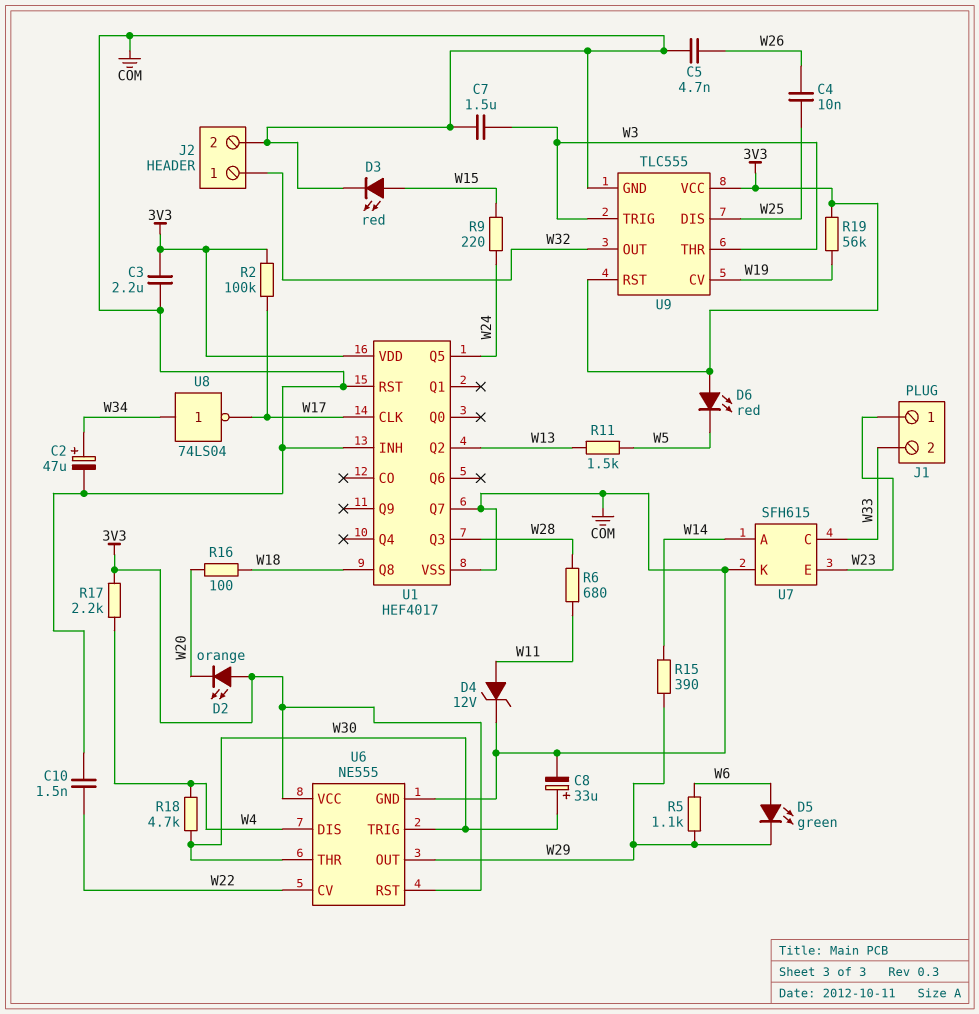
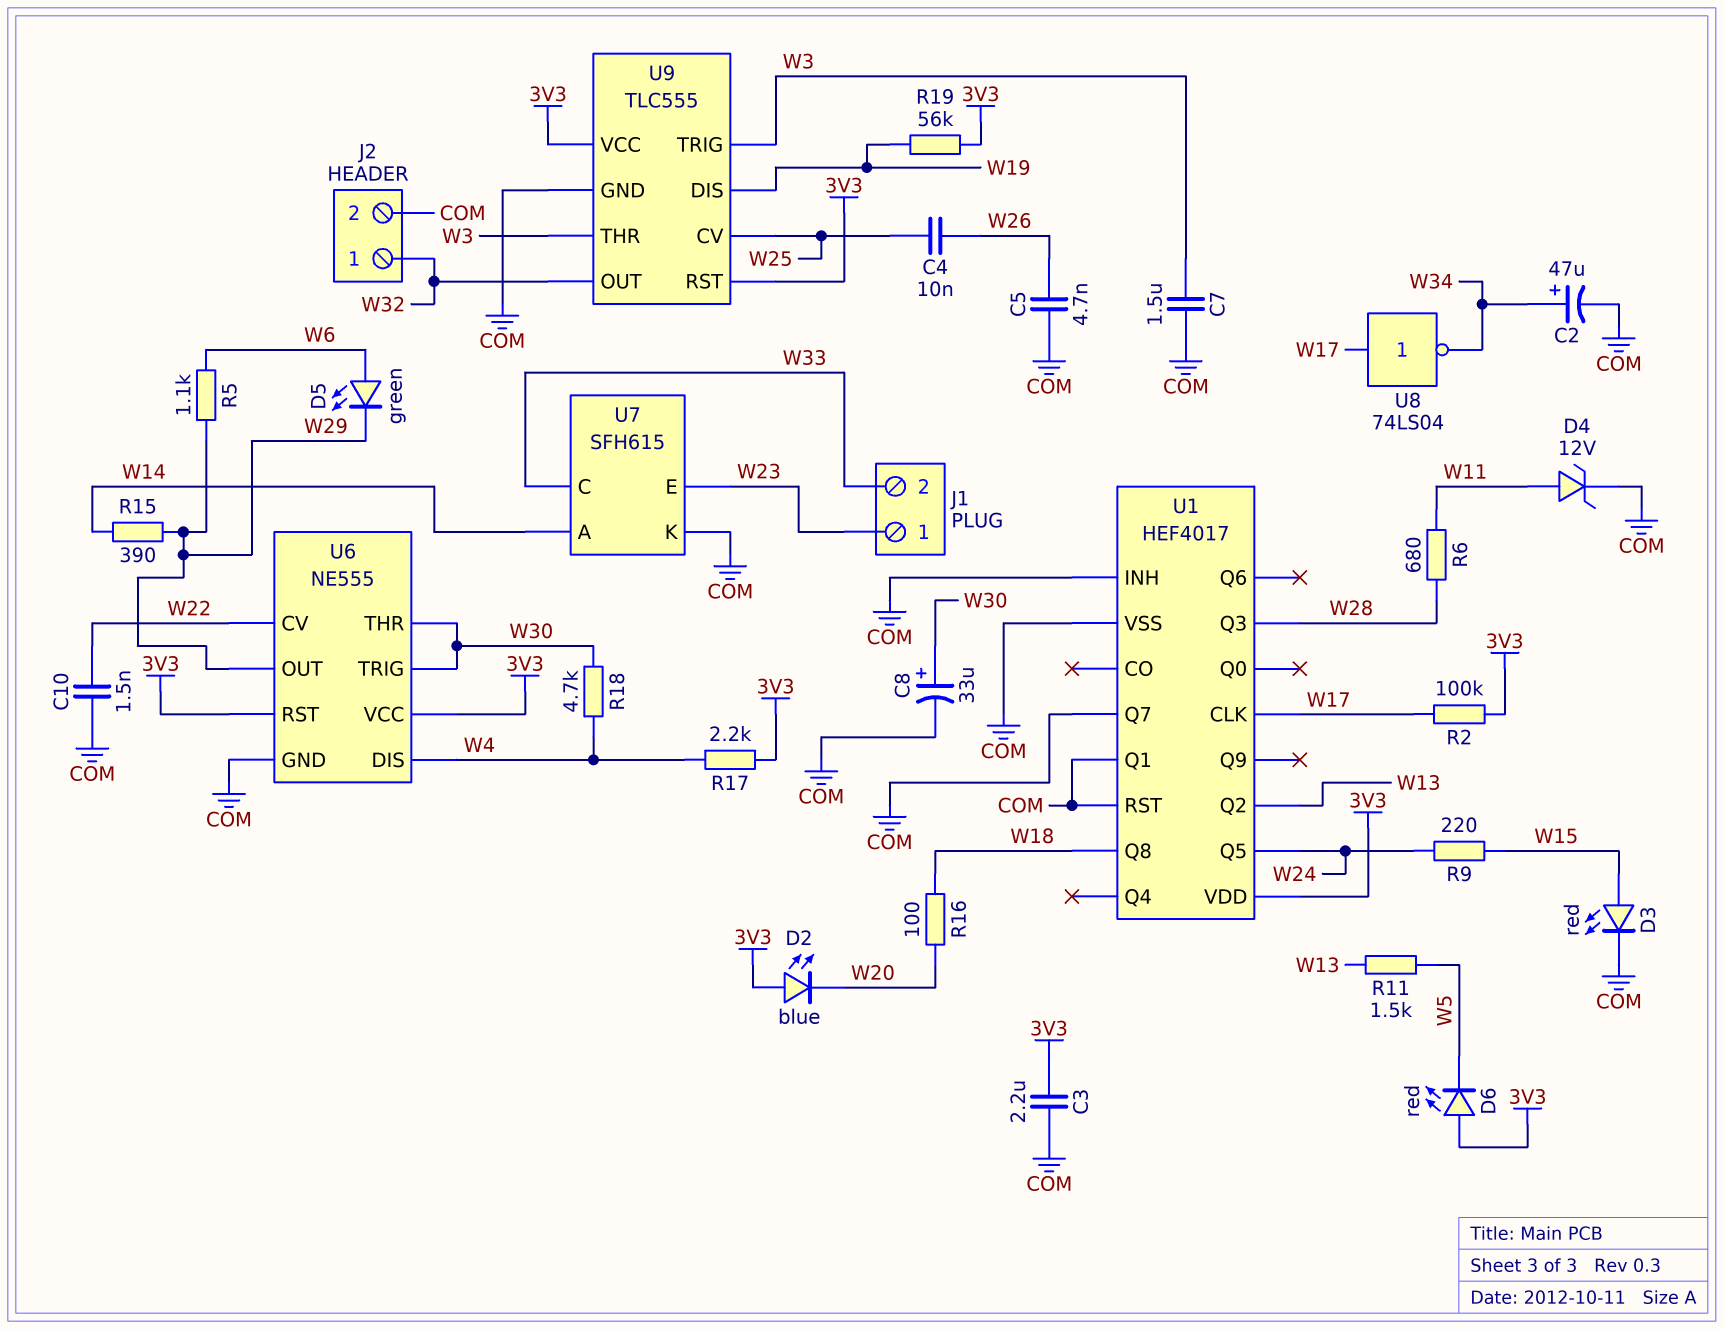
D2: LED orange (A 3V3, K W20) -> LED blue (A 3V3, K W20)
U1 pin Q1: none -> COM
U8: NOT 74LS04 (in W34, out W17) -> NOT 74LS04 (in W17, out W34)
U9 pin CV: W19 -> W25
U9 pin DIS: W25 -> W19

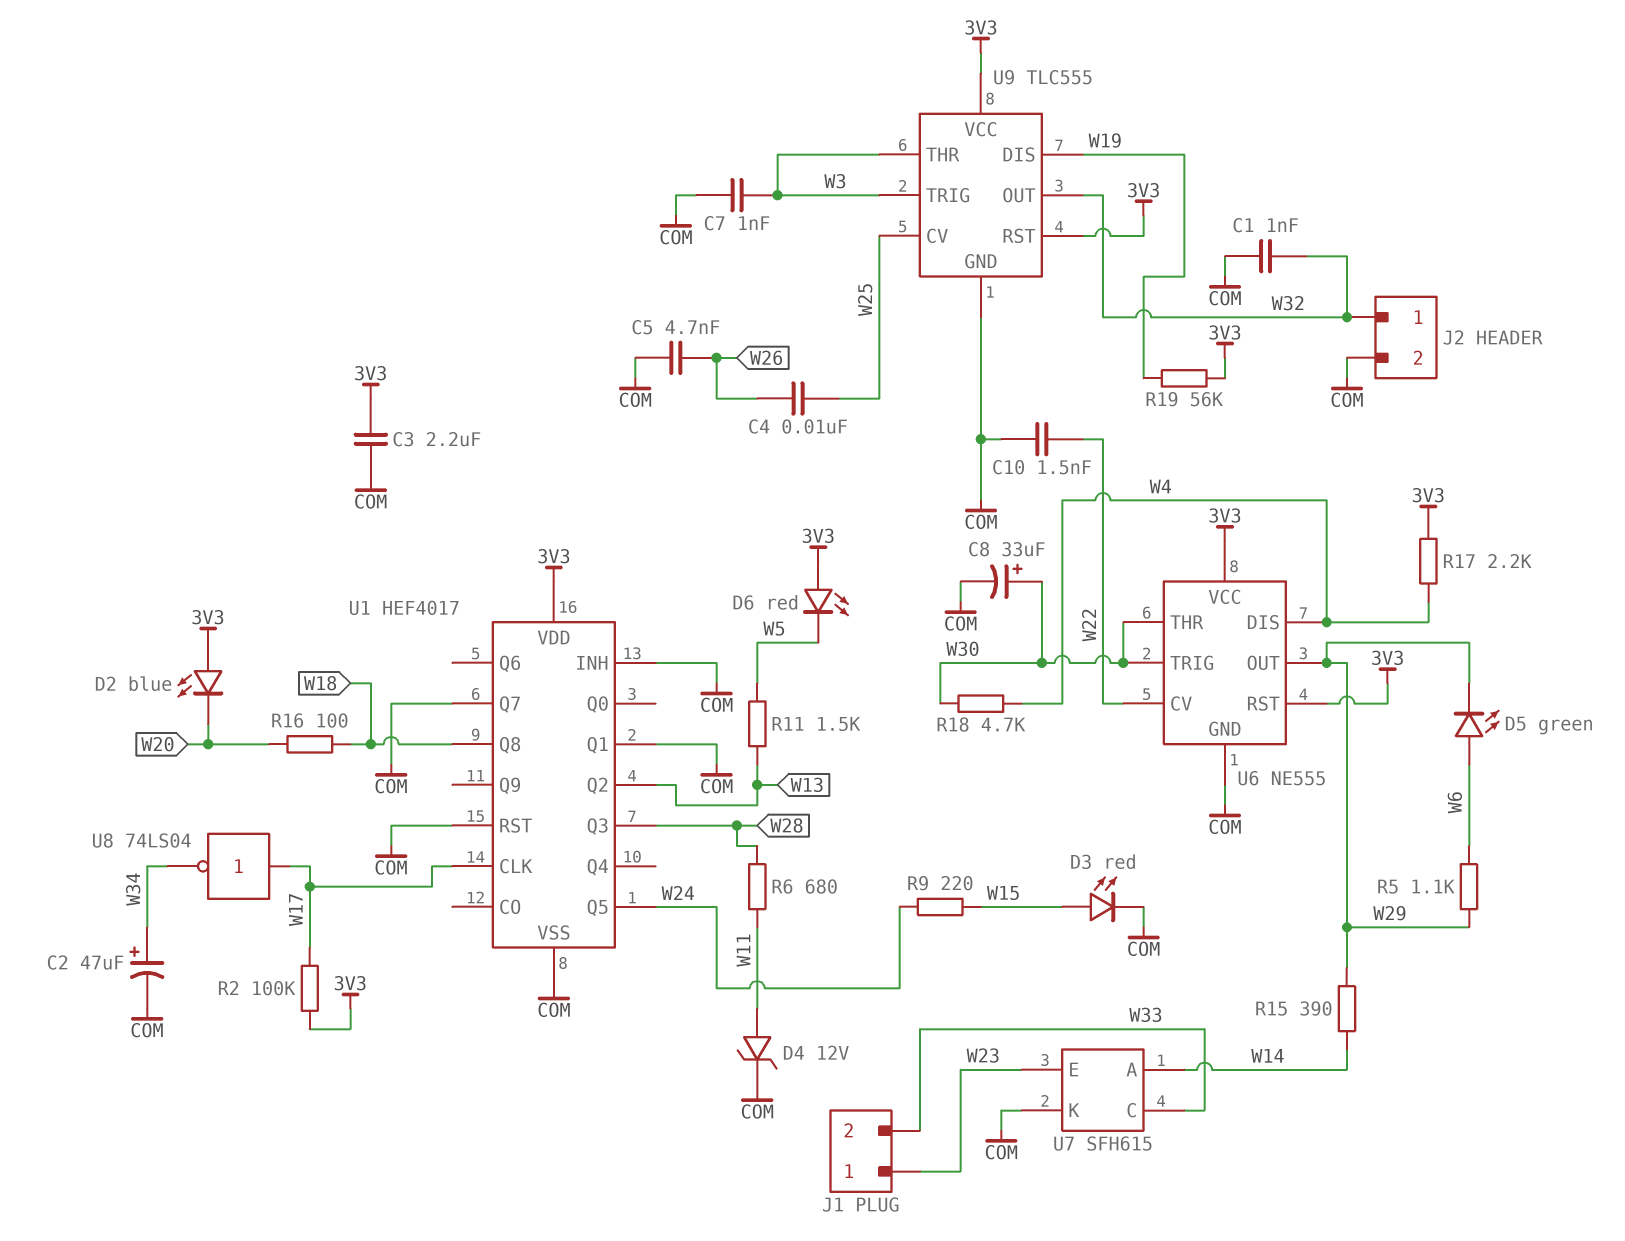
C1: none -> 1nF (COM, W32)
C7: 1.5uF (COM, W3) -> 1nF (COM, W3)

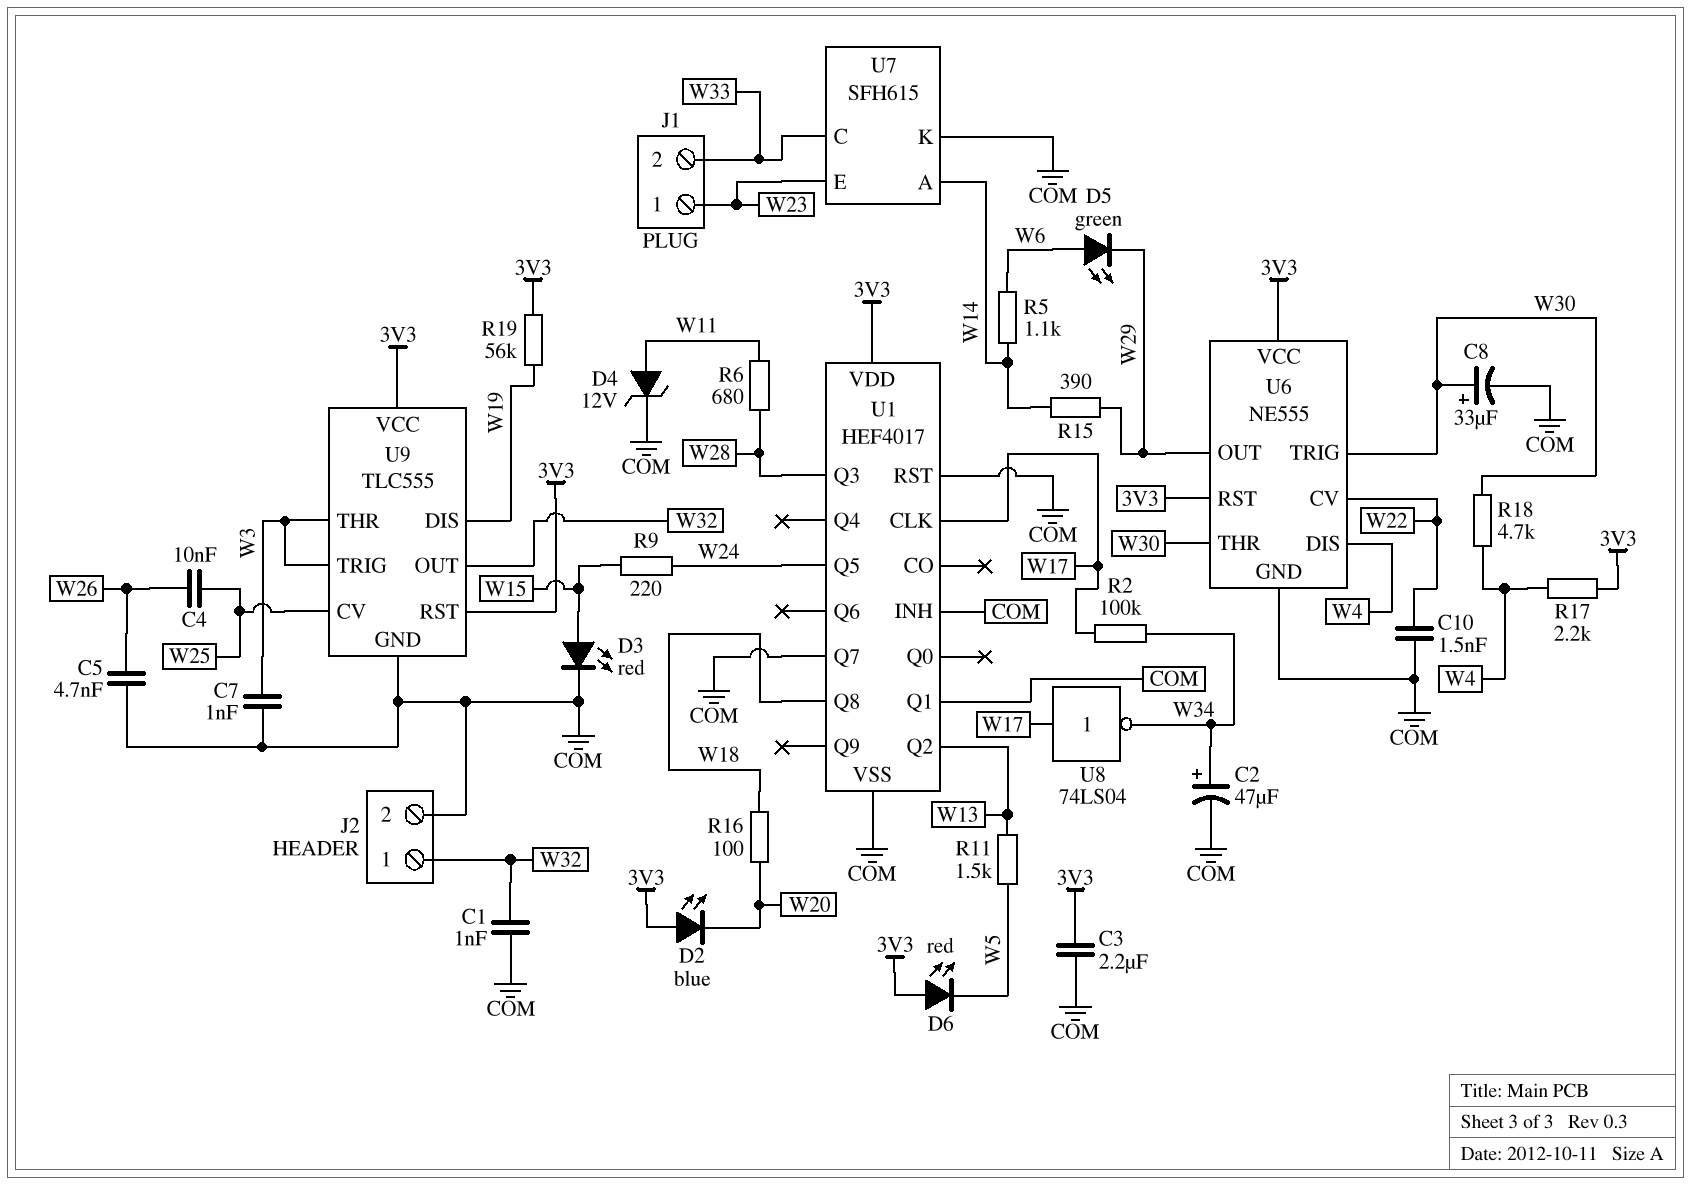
R2: 100k (3V3, W17) -> 100k (W17, W34)
R5: 1.1k (W6, W29) -> 1.1k (W6, W14)

